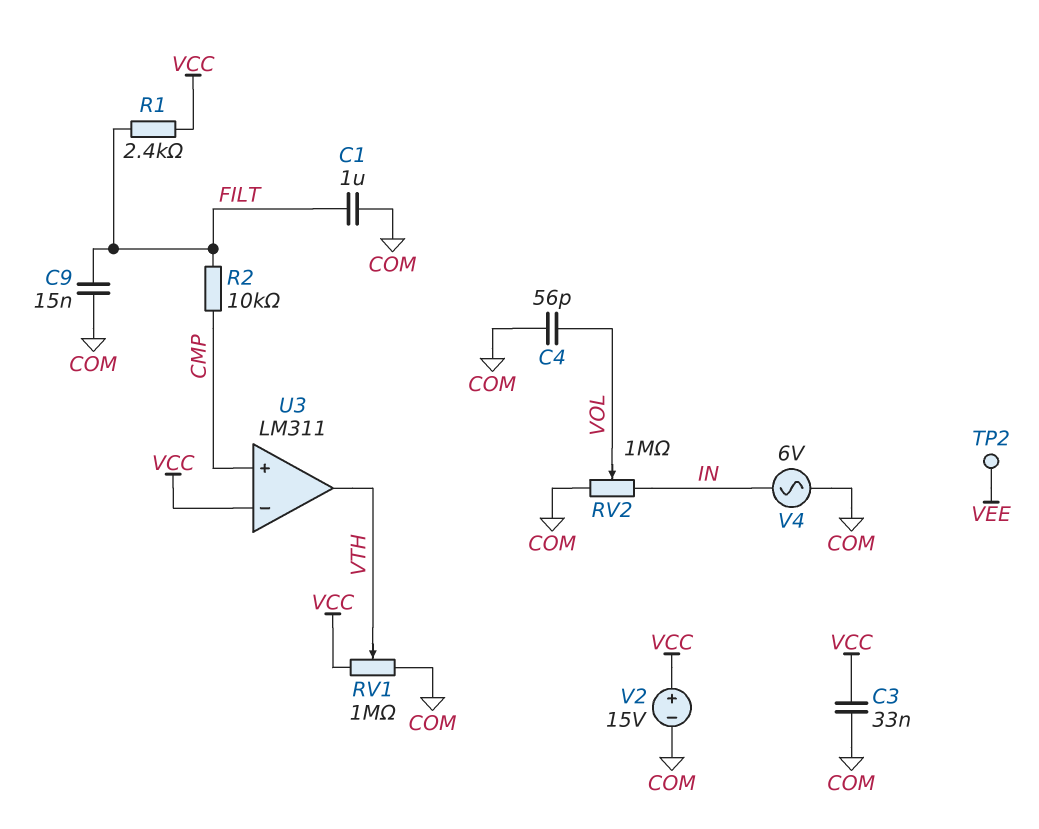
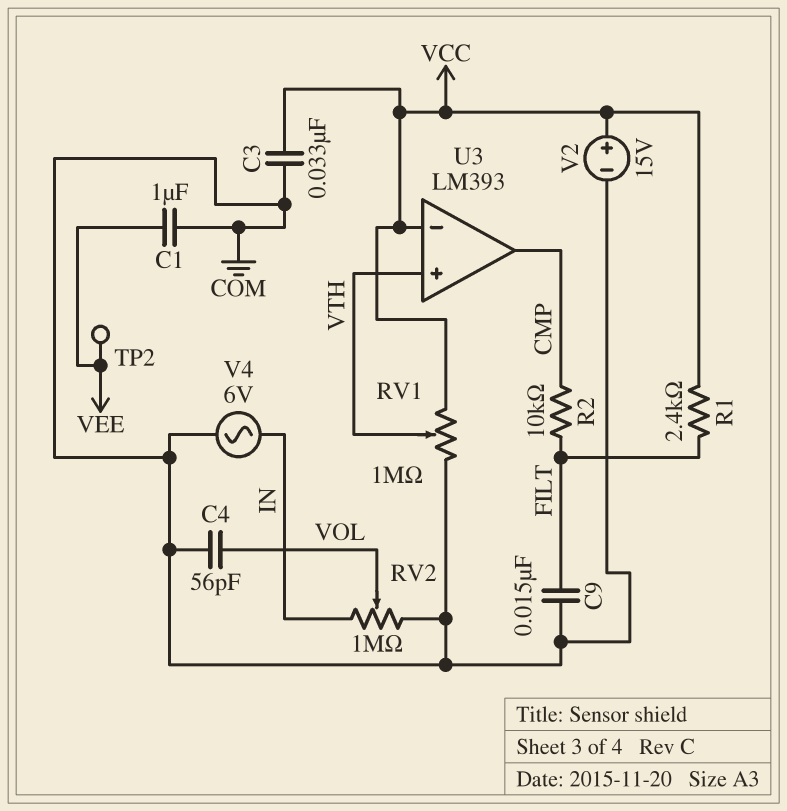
C1: 1uF (COM, FILT) -> 1uF (COM, VEE)
U3: LM311 -> LM393
U3 pin in+: CMP -> VTH
U3 pin out: VTH -> CMP

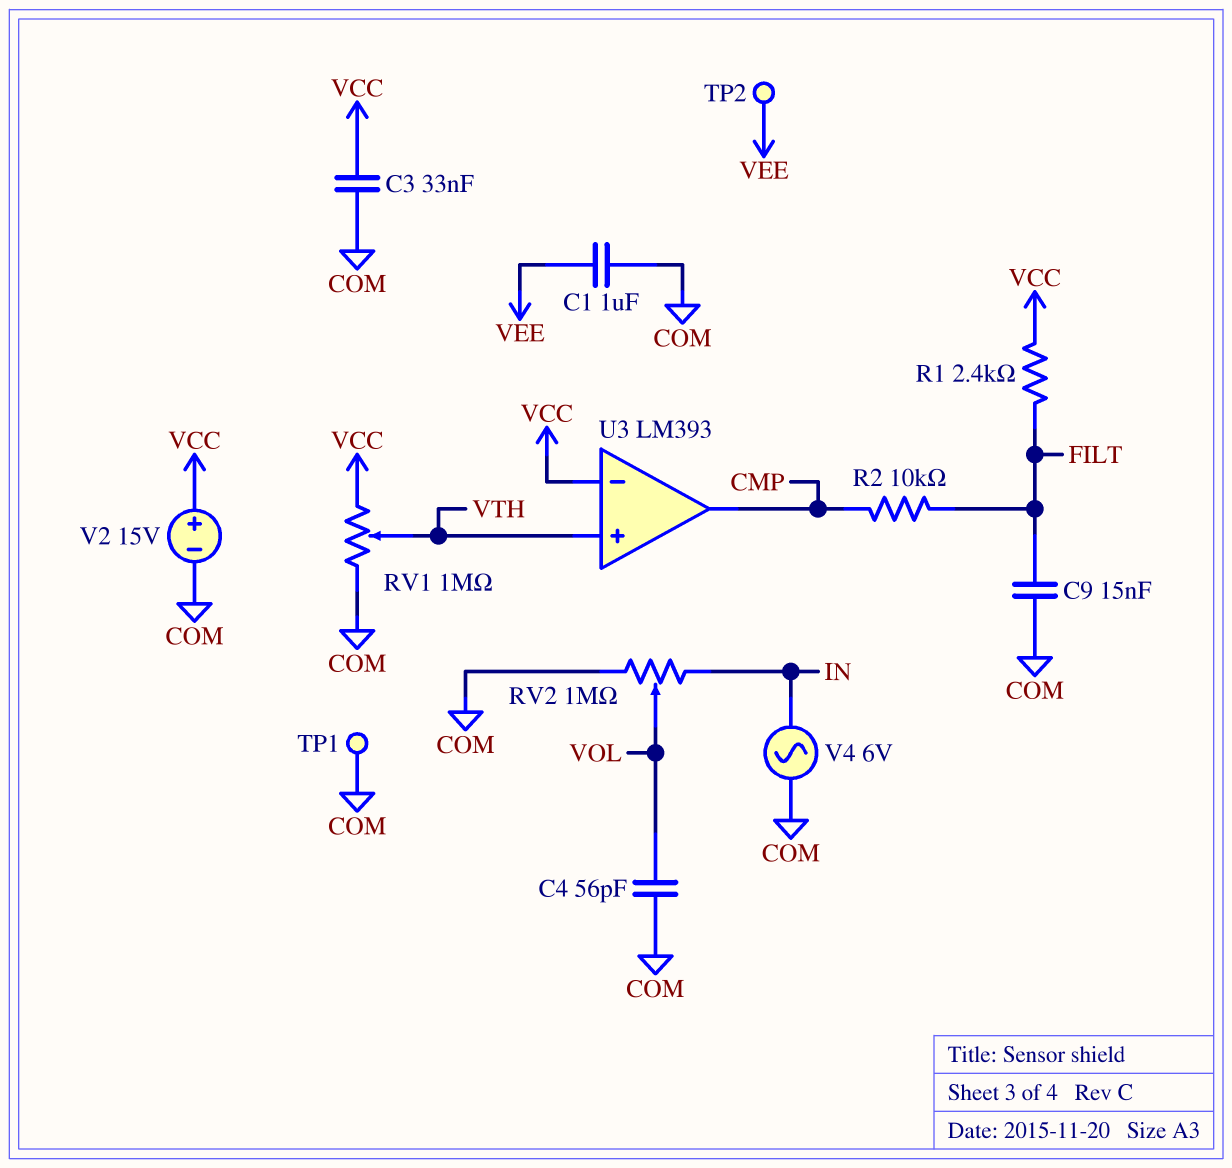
TP1: none -> test point (COM)

